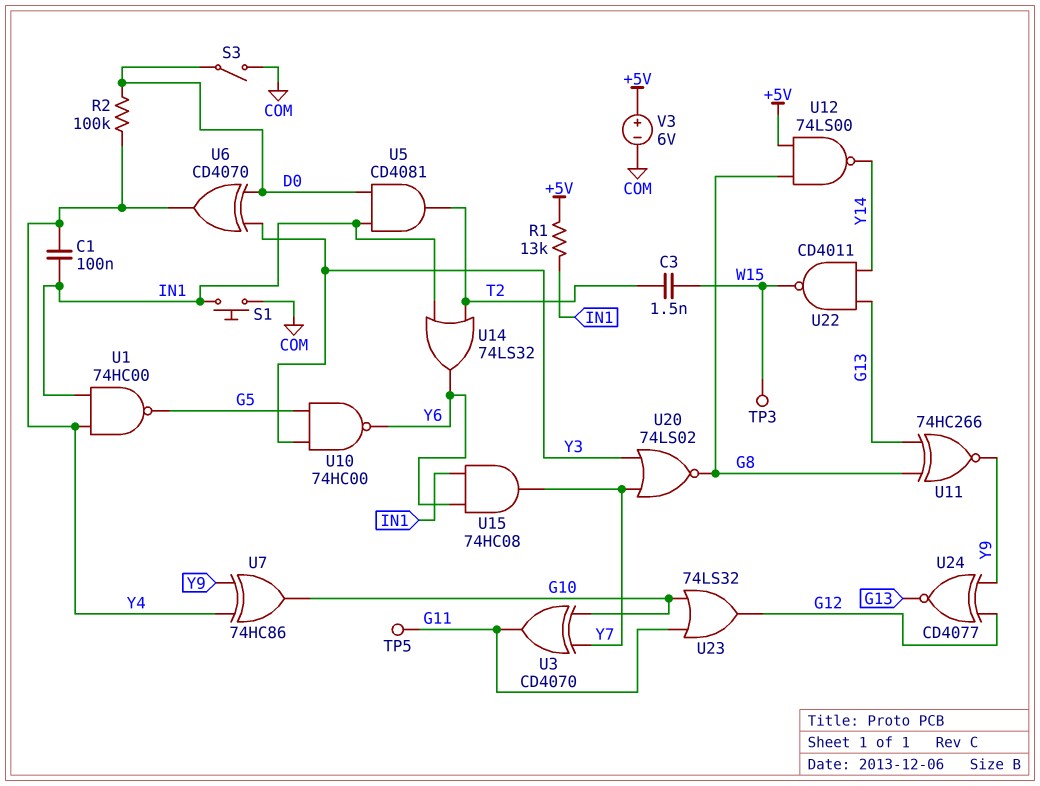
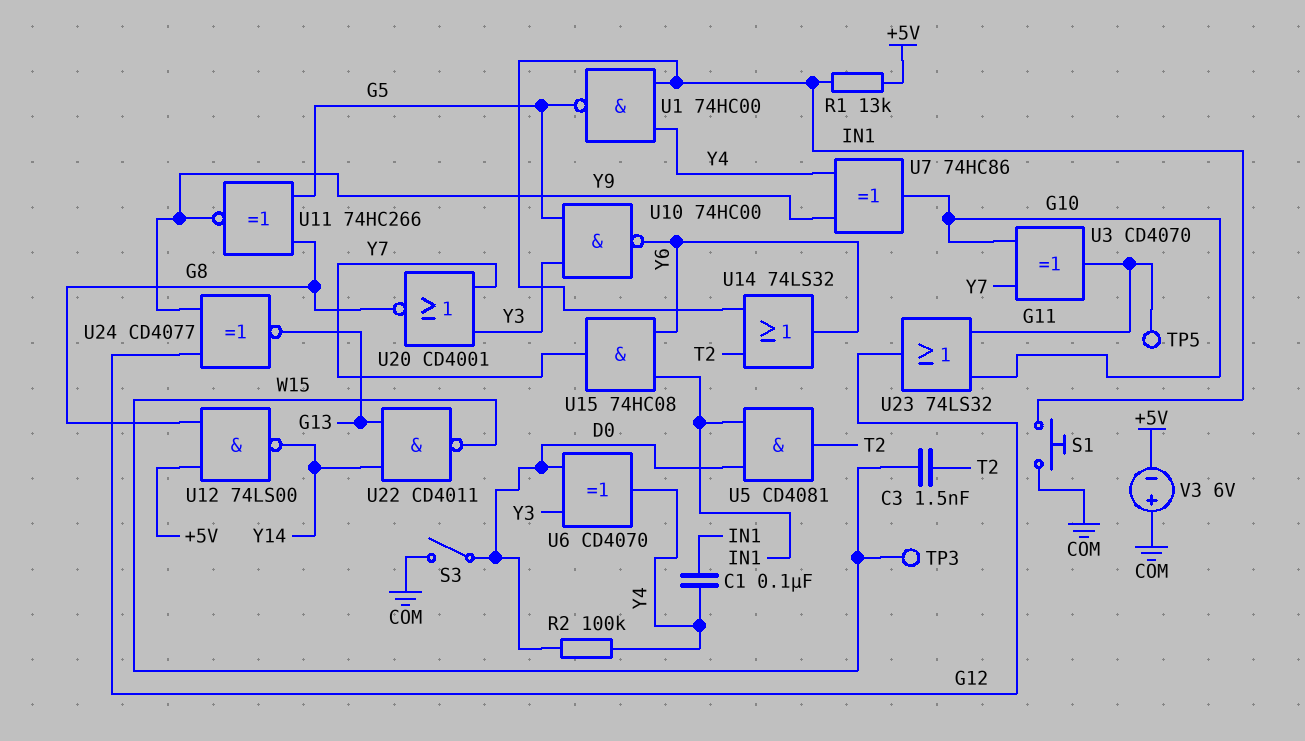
U11: XNOR 74HC266 (in G8, in G13, out Y9) -> XNOR 74HC266 (in G5, in G8, out Y9)
U20: NOR 74LS02 (in Y3, in Y7, out G8) -> NOR CD4001 (in Y3, in Y7, out G8)
V3: 6V (plus +5V, minus COM) -> 6V (plus COM, minus +5V)

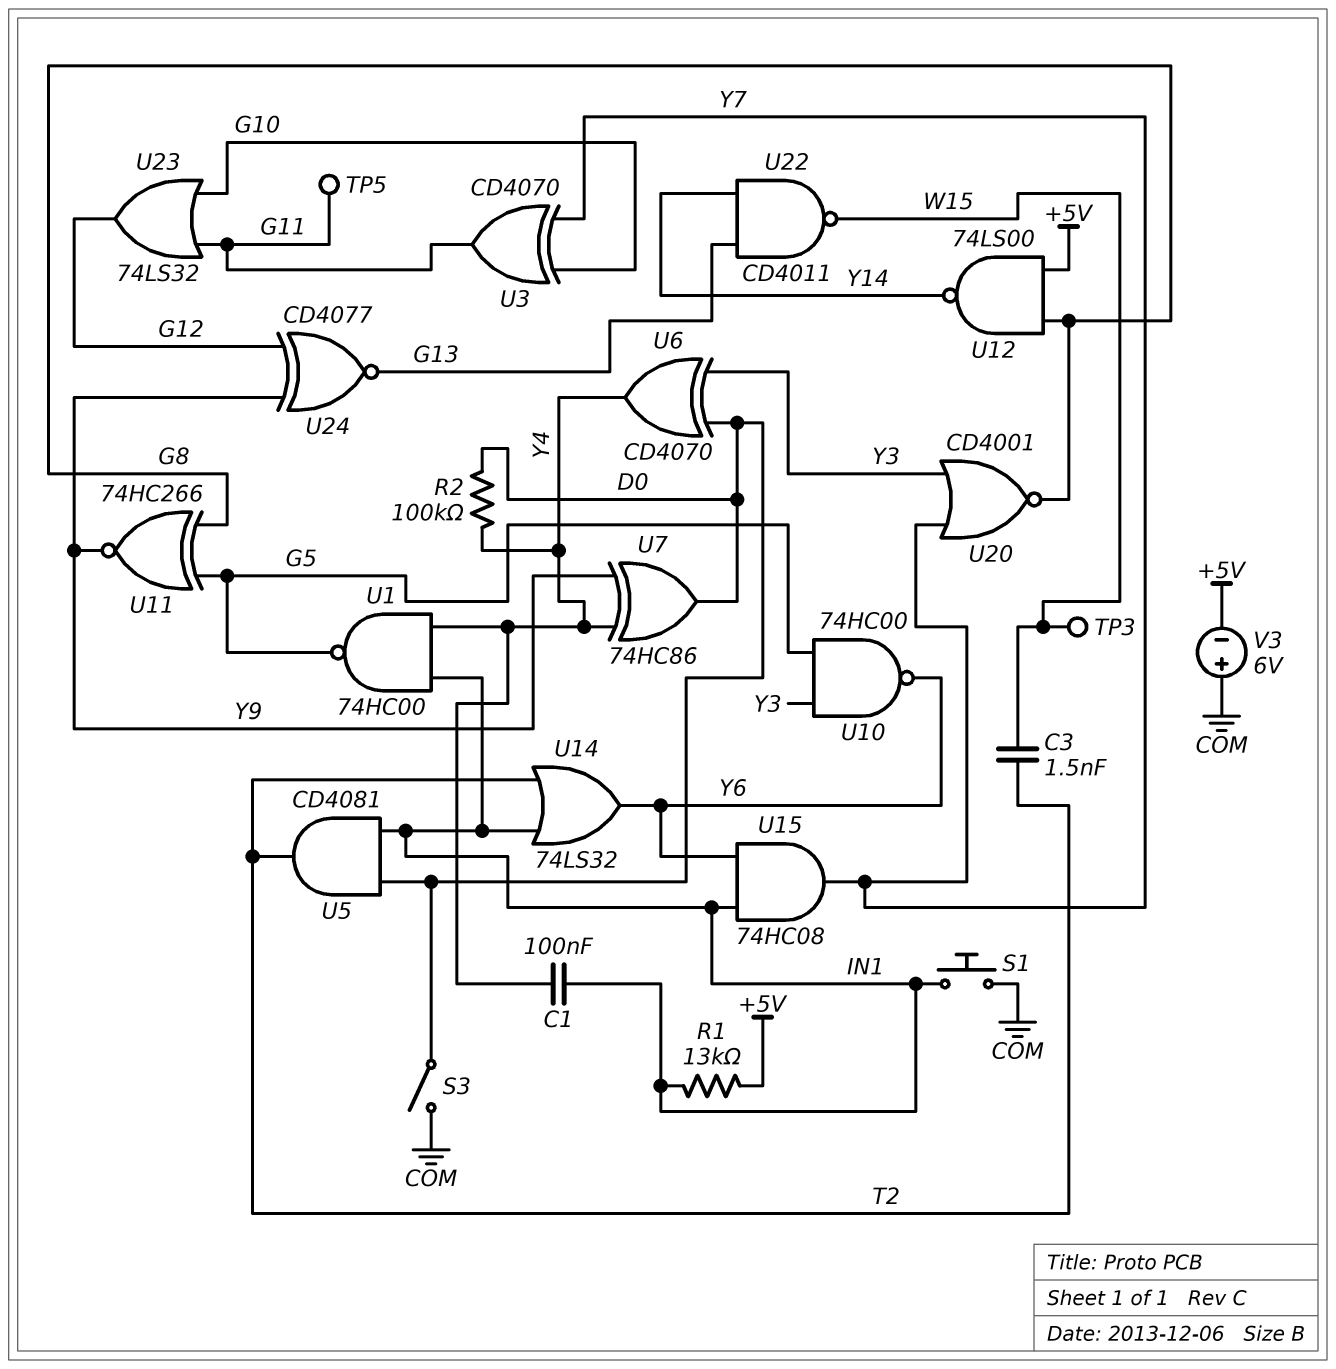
U7: XOR 74HC86 (in Y4, in Y9, out G10) -> XOR 74HC86 (in Y4, in Y9, out D0)

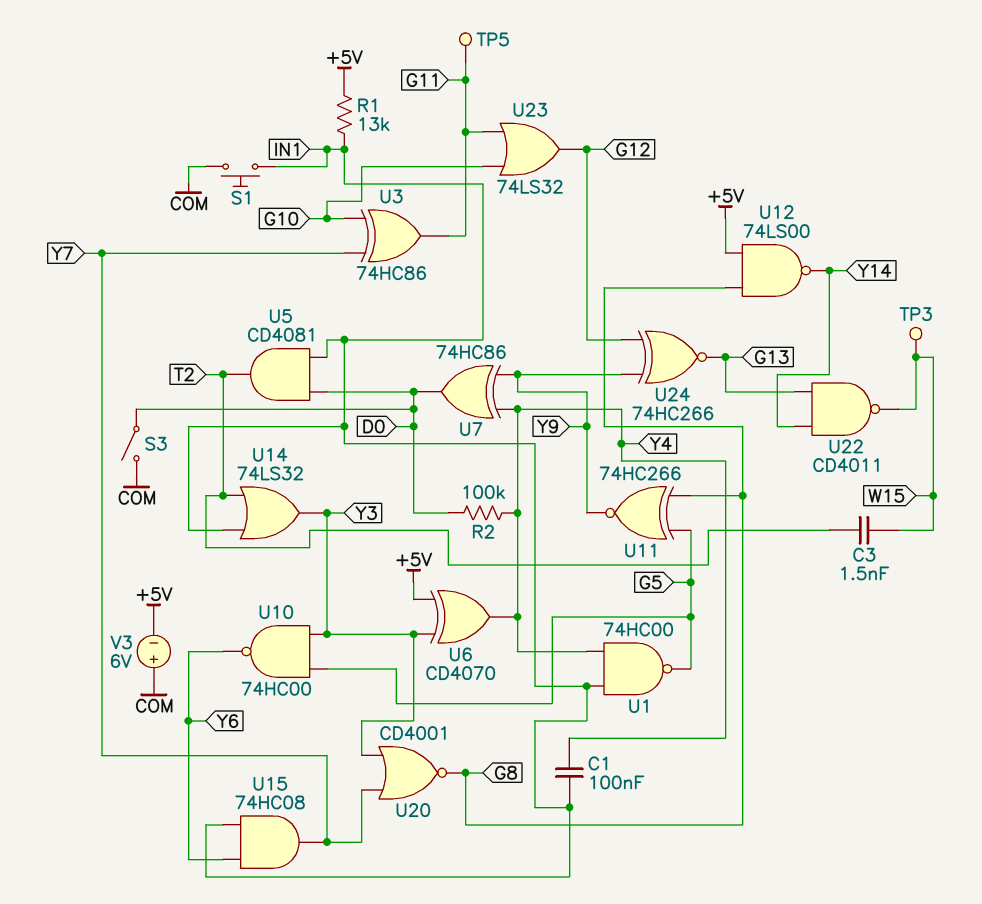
U3: XOR CD4070 (in G10, in Y7, out G11) -> XOR 74HC86 (in G10, in Y7, out G11)
U6: XOR CD4070 (in D0, in Y3, out Y4) -> XOR CD4070 (in +5V, in Y3, out Y4)
U14: OR 74LS32 (in IN1, in T2, out Y6) -> OR 74LS32 (in IN1, in T2, out Y3)
U24: XNOR CD4077 (in G12, in Y9, out G13) -> XNOR 74HC266 (in G12, in Y9, out G13)

